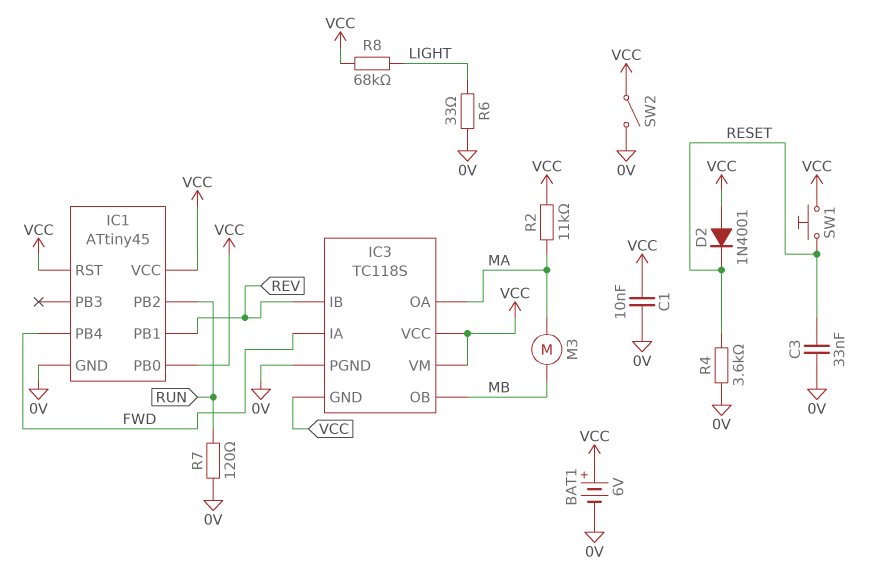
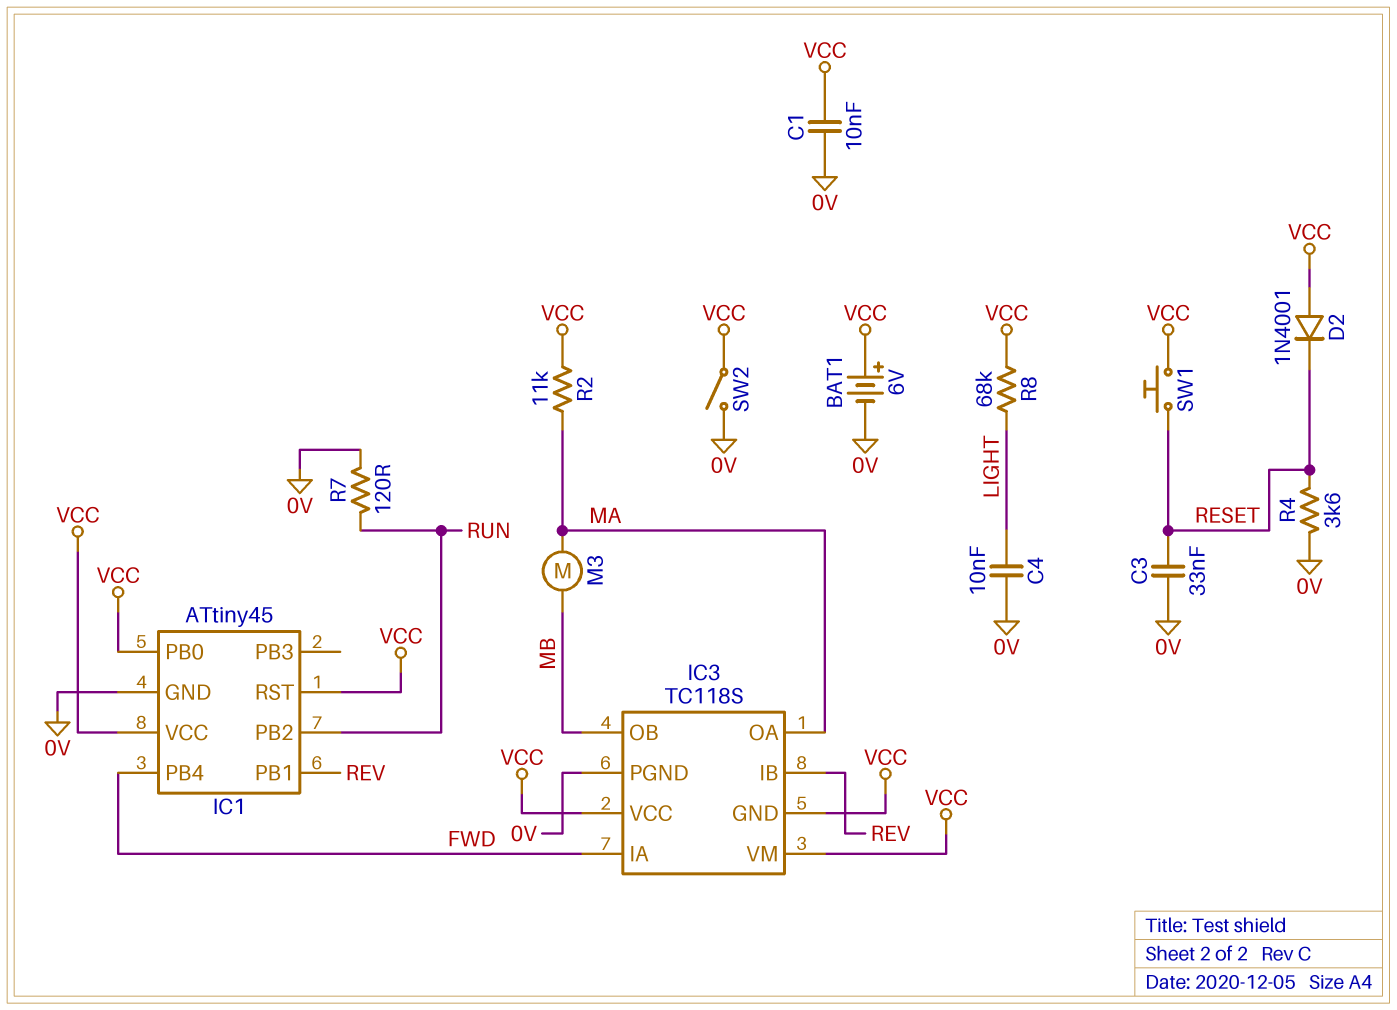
C4: none -> 10nF (0V, LIGHT)
R6: 33 (0V, LIGHT) -> none

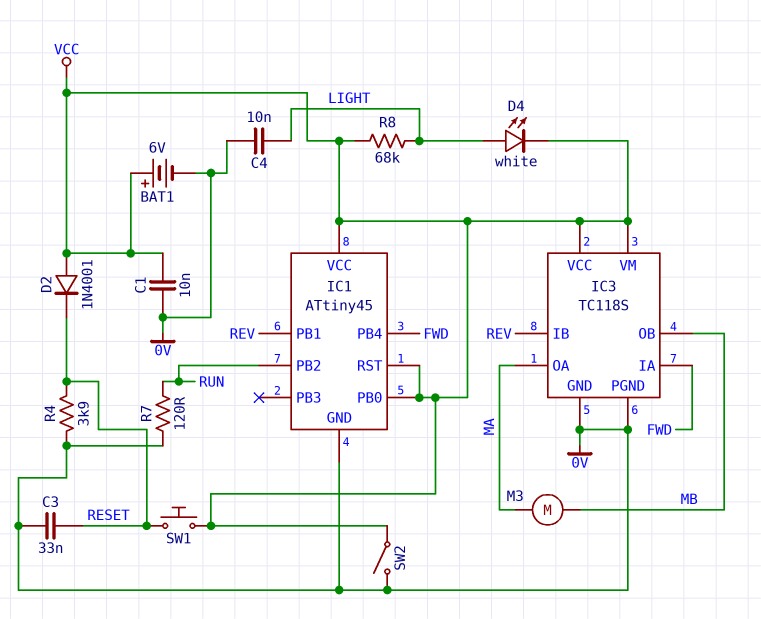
D4: none -> LED white (A LIGHT, K VCC)
IC3 pin GND: VCC -> 0V
R2: 11k (MA, VCC) -> none
R4: 3.6k (0V, RESET) -> 3.9k (0V, RESET)

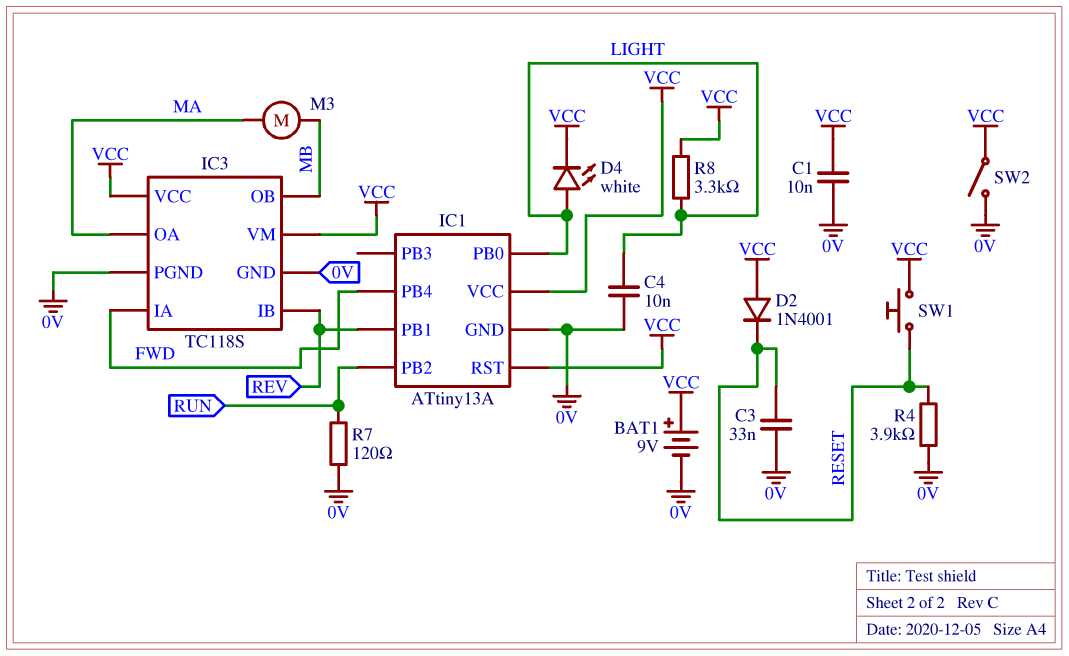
BAT1: 6V (plus VCC, minus 0V) -> 9V (plus VCC, minus 0V)
IC1: ATtiny45 -> ATtiny13A
IC1 pin PB0: VCC -> LIGHT
R8: 68k (LIGHT, VCC) -> 3.3k (LIGHT, VCC)

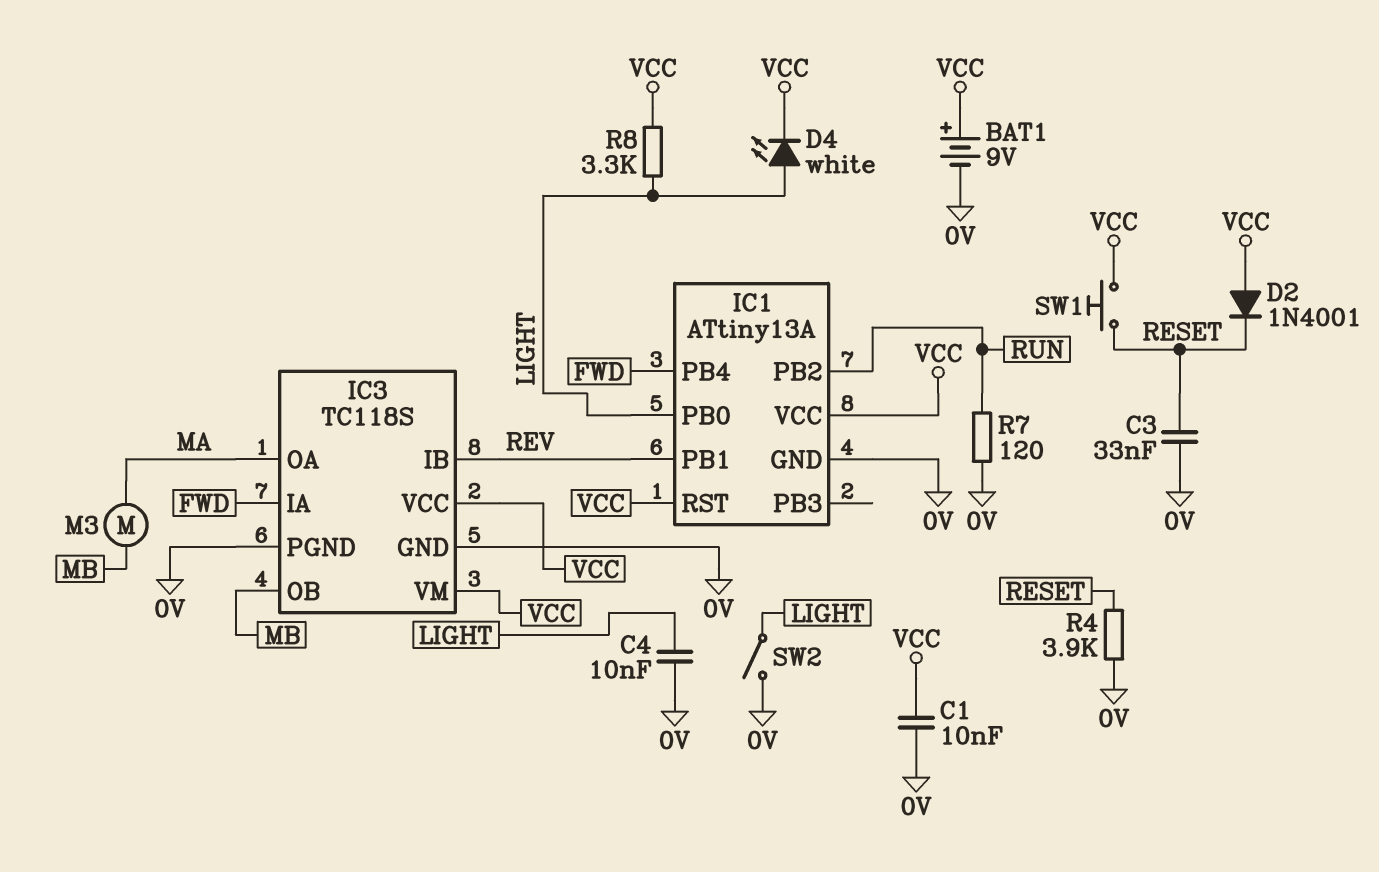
SW2: switch (0V, VCC) -> switch (0V, LIGHT)

